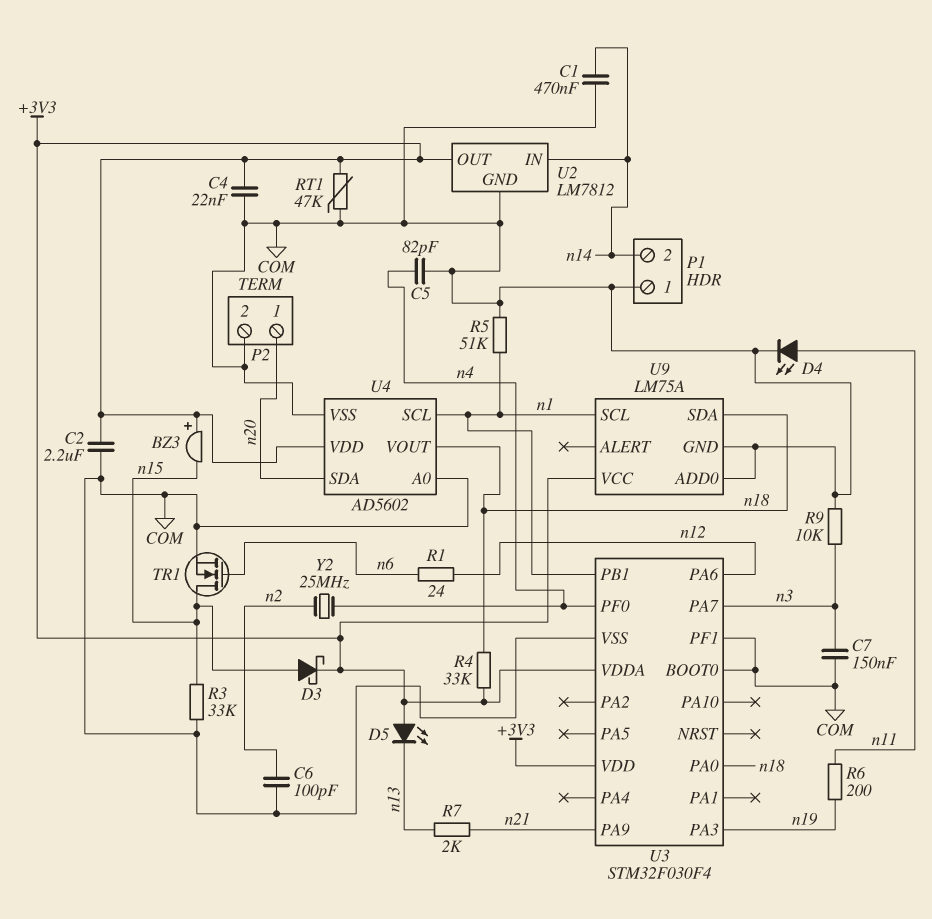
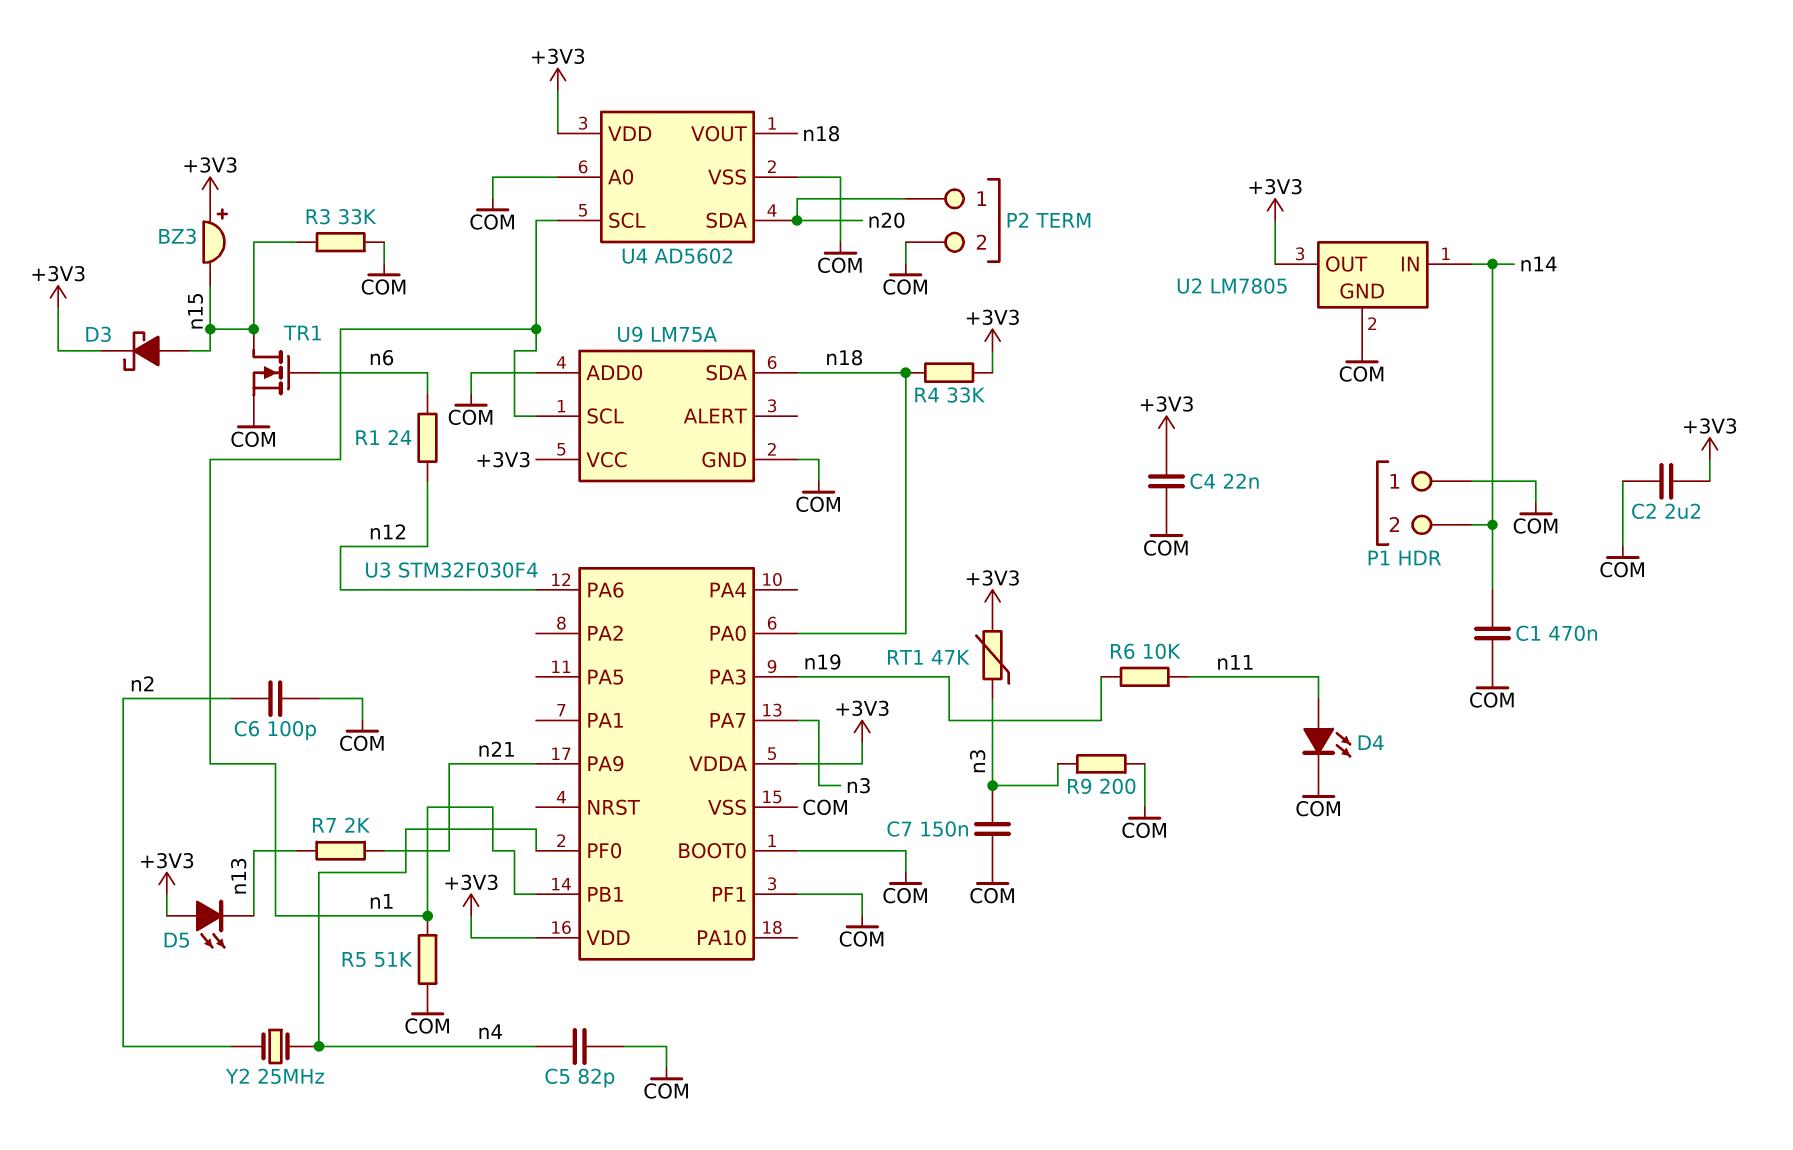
R6: 200 (n11, n19) -> 10k (n11, n19)
R9: 10k (COM, n3) -> 200 (COM, n3)
RT1: 47k (+3V3, COM) -> 47k (+3V3, n3)
U2: LM7812 -> LM7805

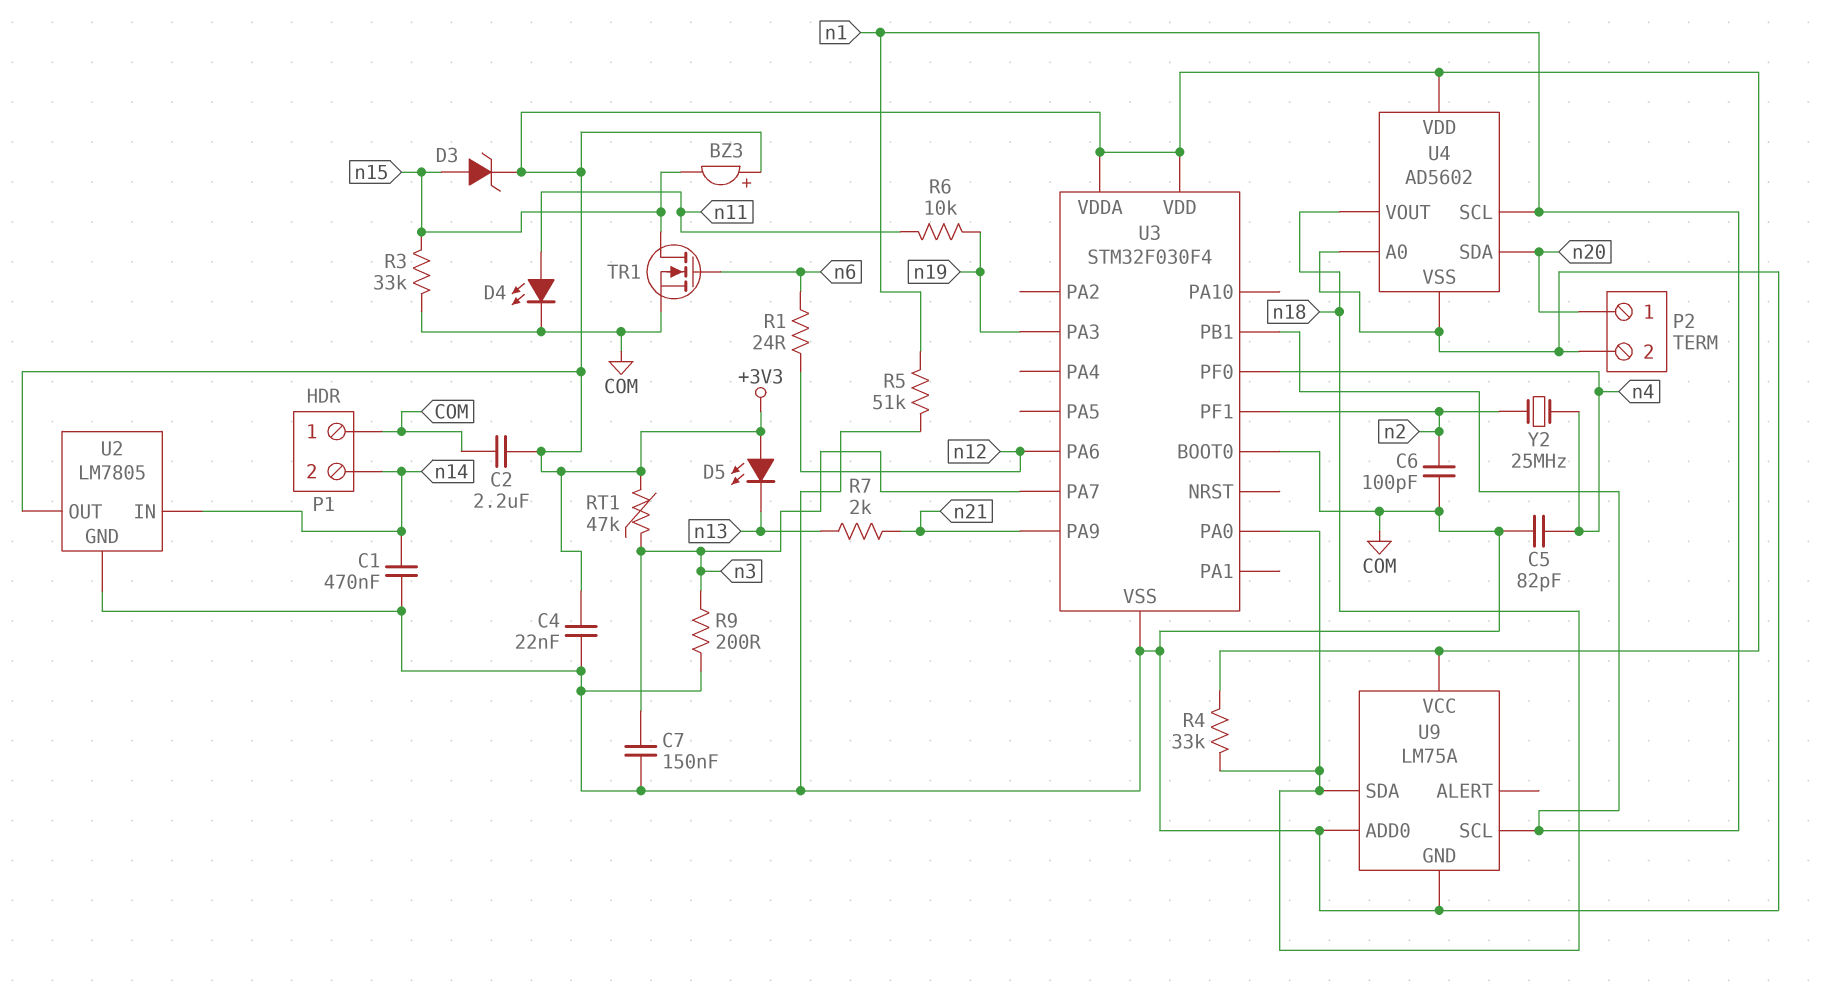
D3: schottky (A n15, K +3V3) -> zener (A n15, K +3V3)
U3 pin PF1: COM -> n2

